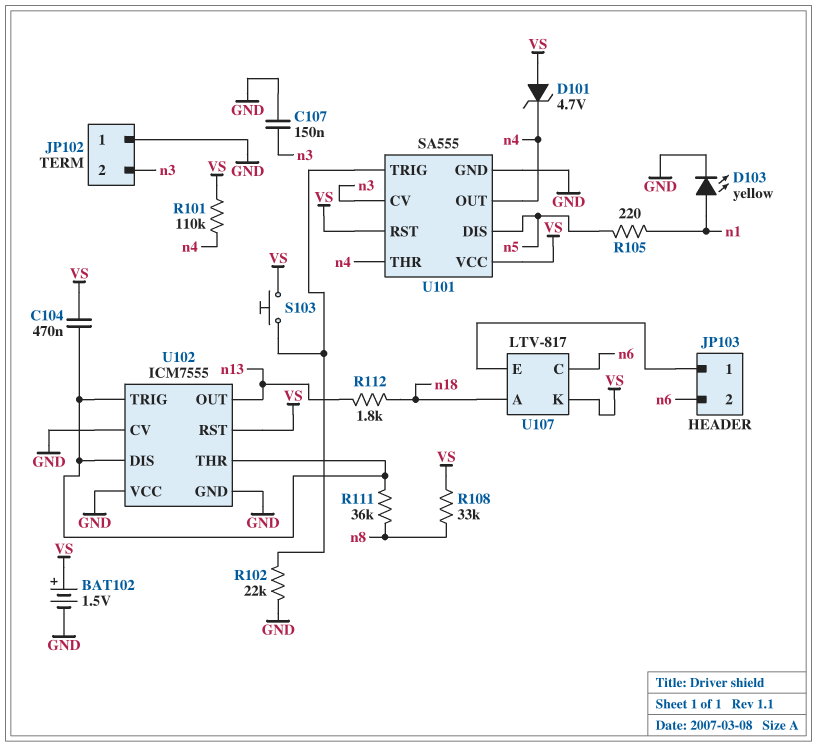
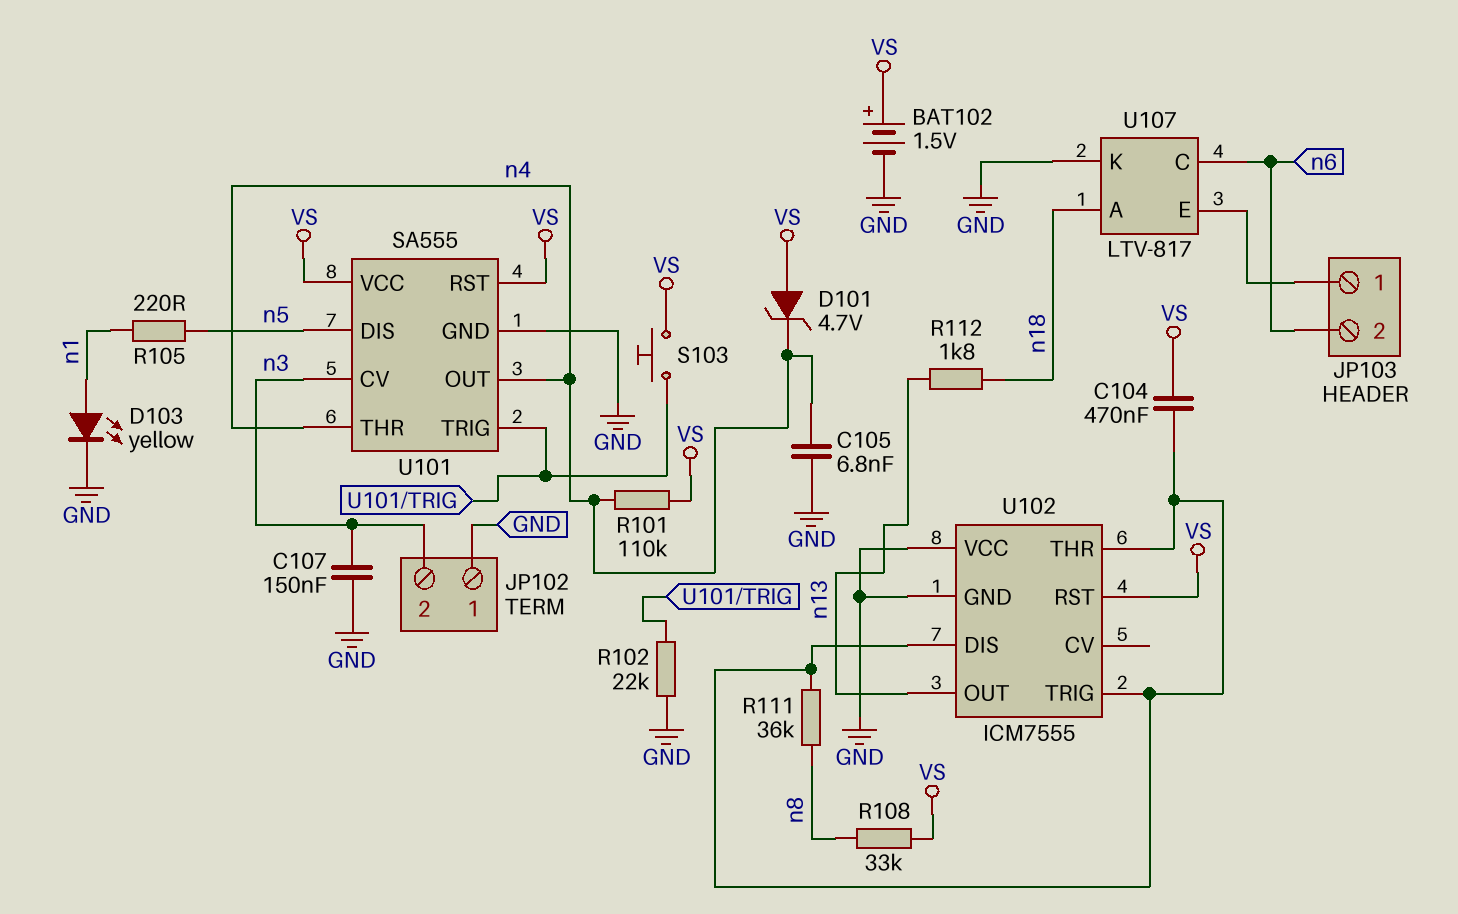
C105: none -> 6.8nF (GND, n4)
U102 pin CV: GND -> none
U107 pin K: VS -> GND

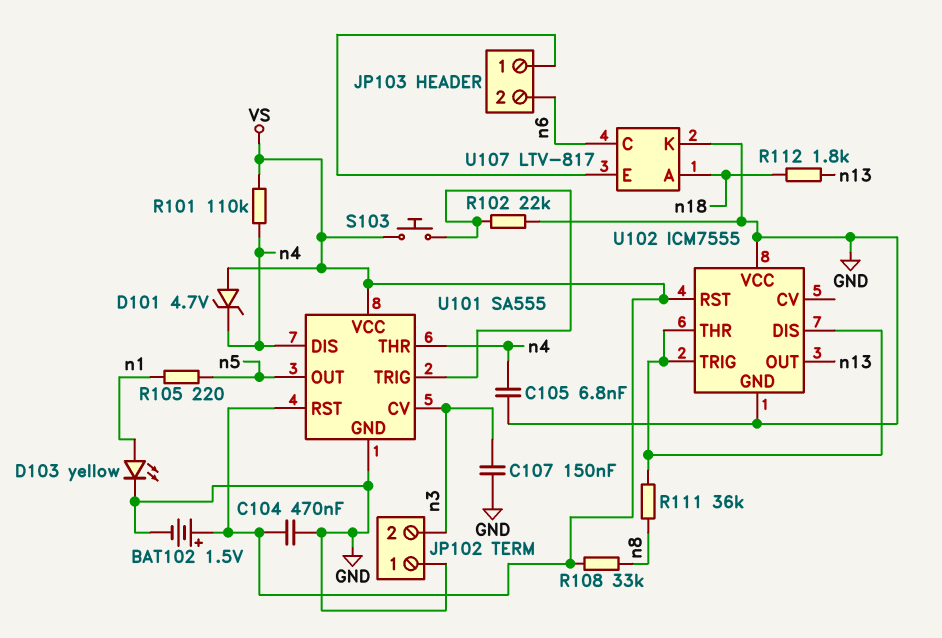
C104: 470nF (U102/DIS, VS) -> 470nF (GND, VS)
U101 pin DIS: n5 -> n4
U101 pin OUT: n4 -> n5

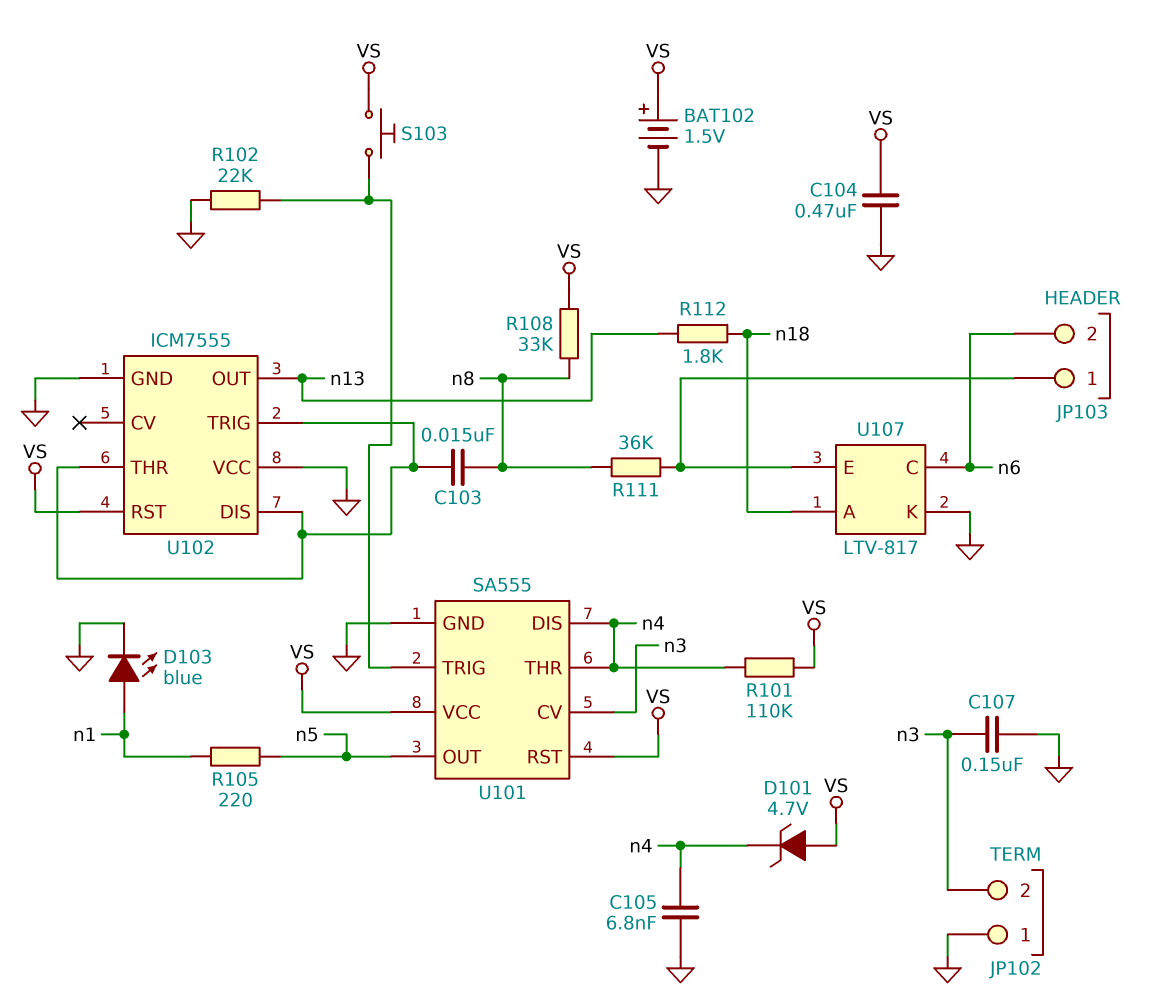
C103: none -> 15nF (U102/DIS, n8)
D103: LED yellow (A n1, K GND) -> LED blue (A n1, K GND)
R111: 36k (U102/DIS, n8) -> 36k (JP103/1, n8)

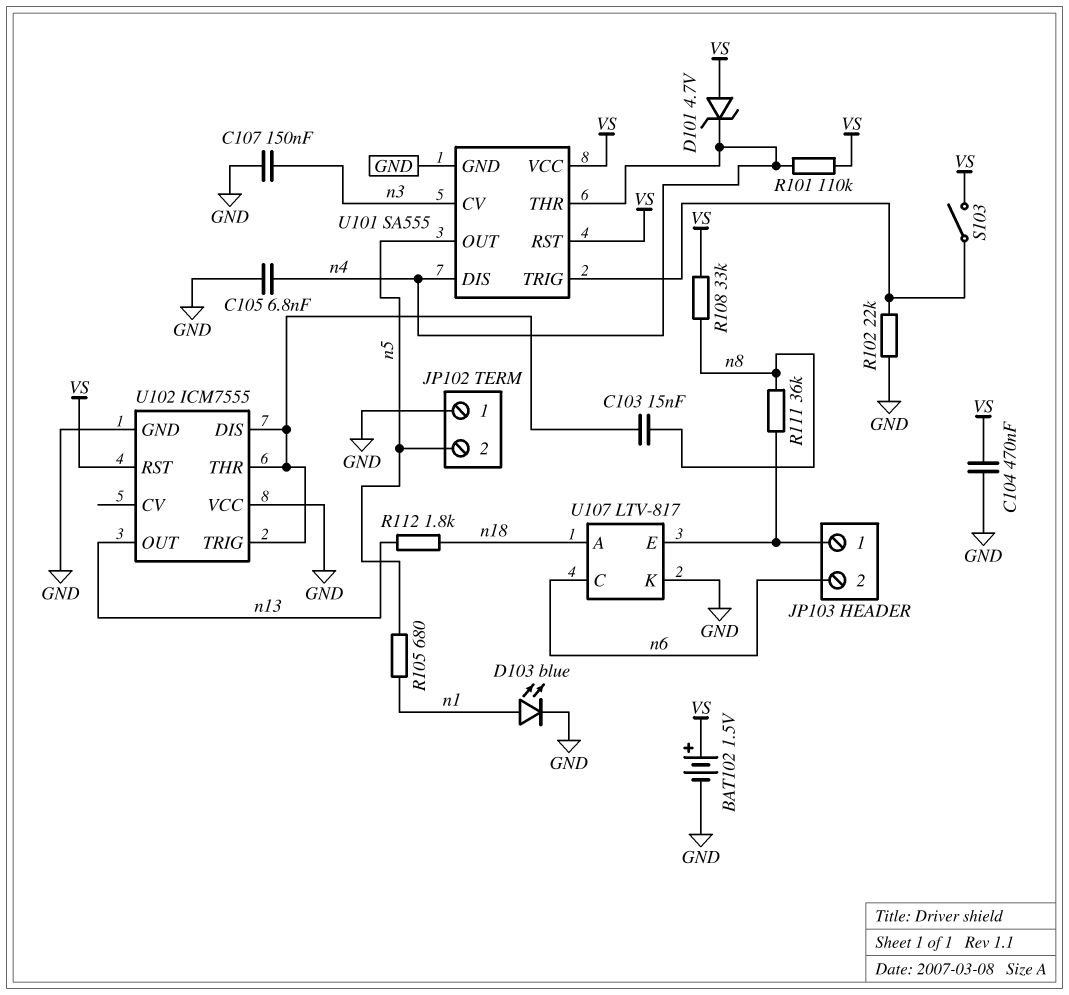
JP102 pin 2: n3 -> n5
R105: 220 (n1, n5) -> 680 (n1, n5)
S103: button (U101/TRIG, VS) -> switch (U101/TRIG, VS)

